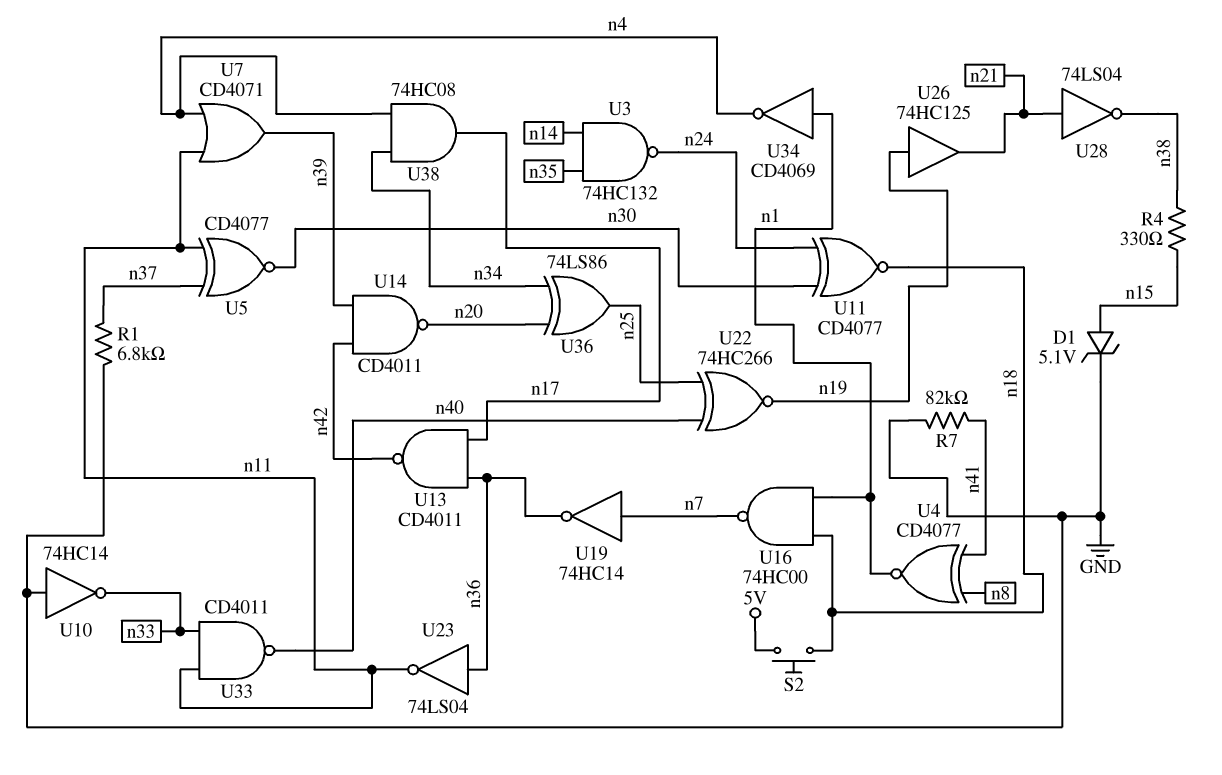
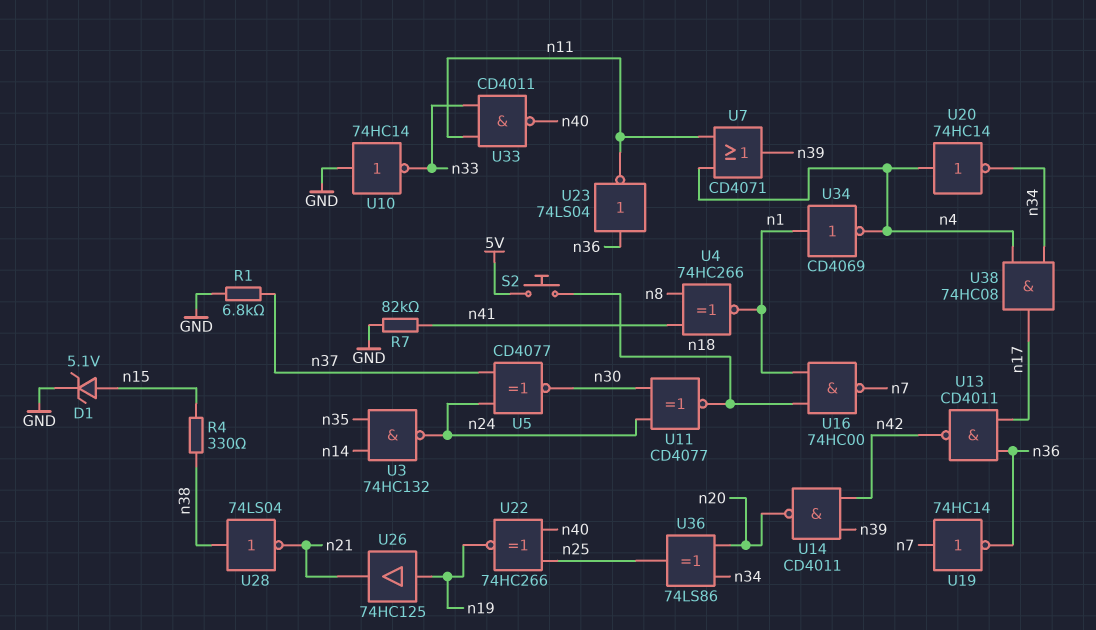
U4: XNOR CD4077 (in n8, in n41, out n1) -> XNOR 74HC266 (in n8, in n41, out n1)
U5: XNOR CD4077 (in n11, in n37, out n30) -> XNOR CD4077 (in n24, in n37, out n30)
U20: none -> NOT 74HC14 (in n4, out n34)
U28: NOT 74LS04 (in n21, out n38) -> NOT 74LS04 (in n38, out n21)

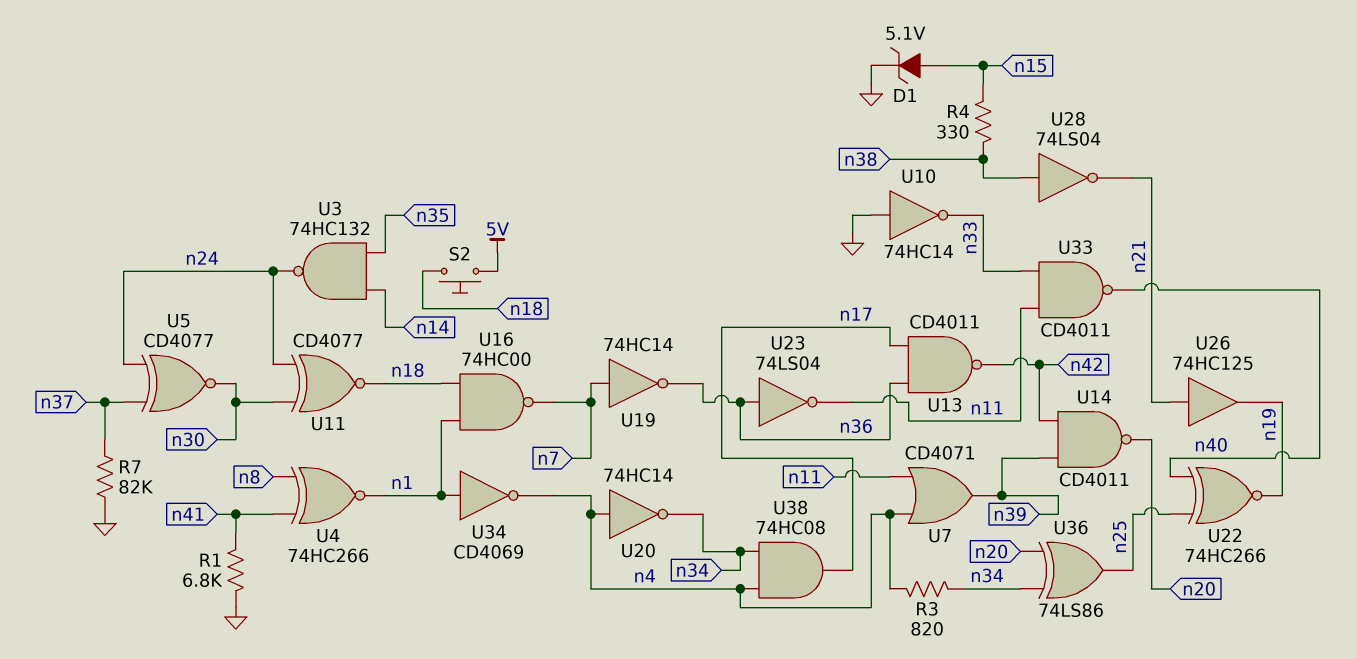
R1: 6.8k (GND, n37) -> 6.8k (GND, n41)
R3: none -> 820 (n4, n34)
R7: 82k (GND, n41) -> 82k (GND, n37)
U26: buffer 74HC125 (in n19, out n21) -> buffer 74HC125 (in n21, out n19)

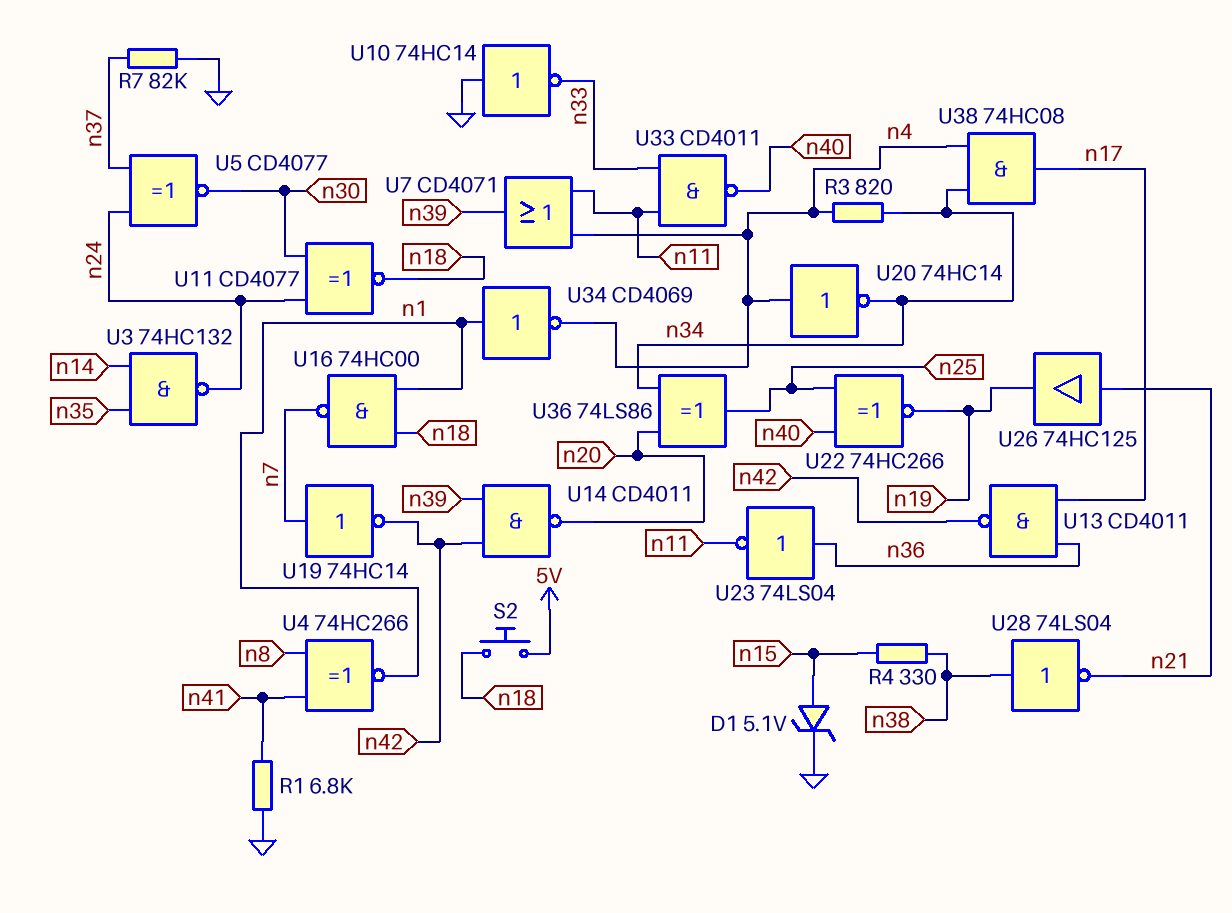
U19: NOT 74HC14 (in n7, out n36) -> NOT 74HC14 (in n7, out n42)

